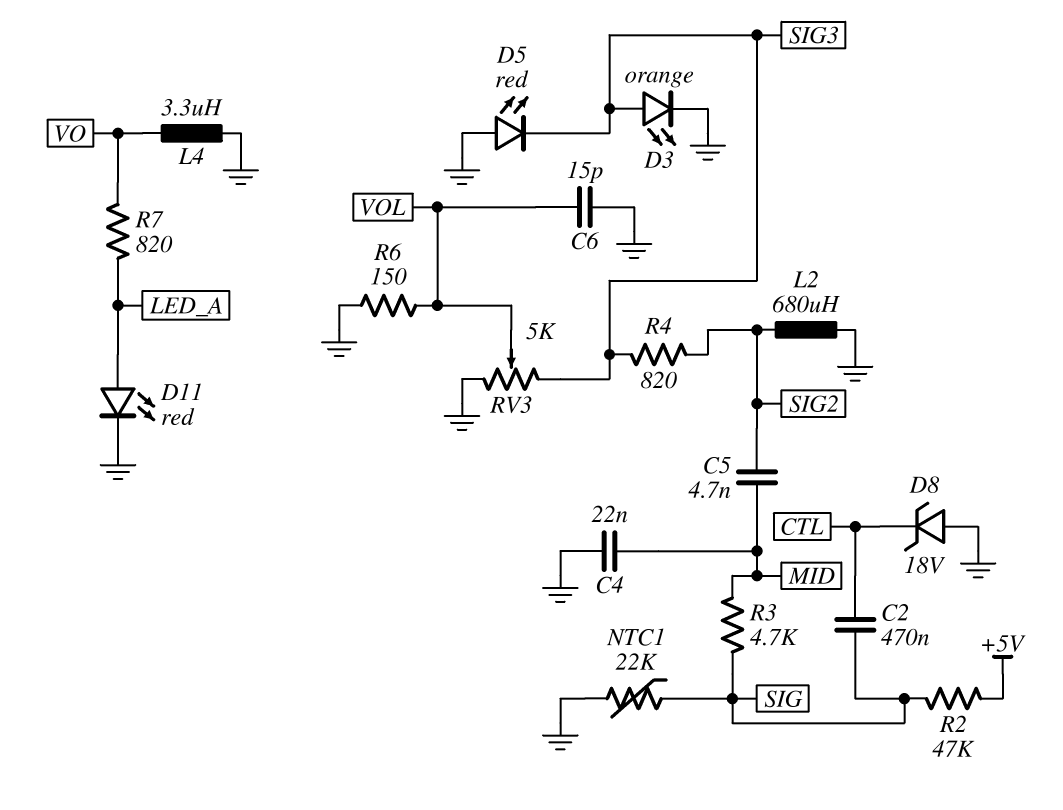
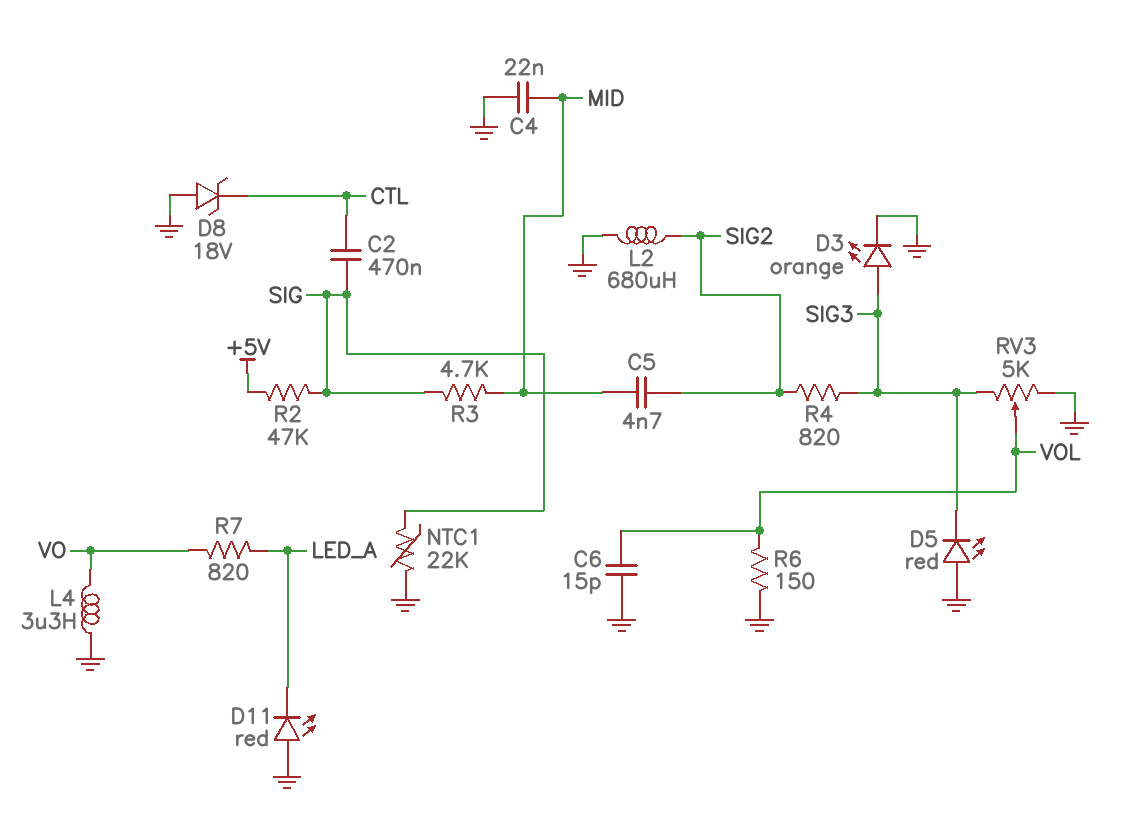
D11: LED red (A LED_A, K GND) -> LED red (A GND, K LED_A)

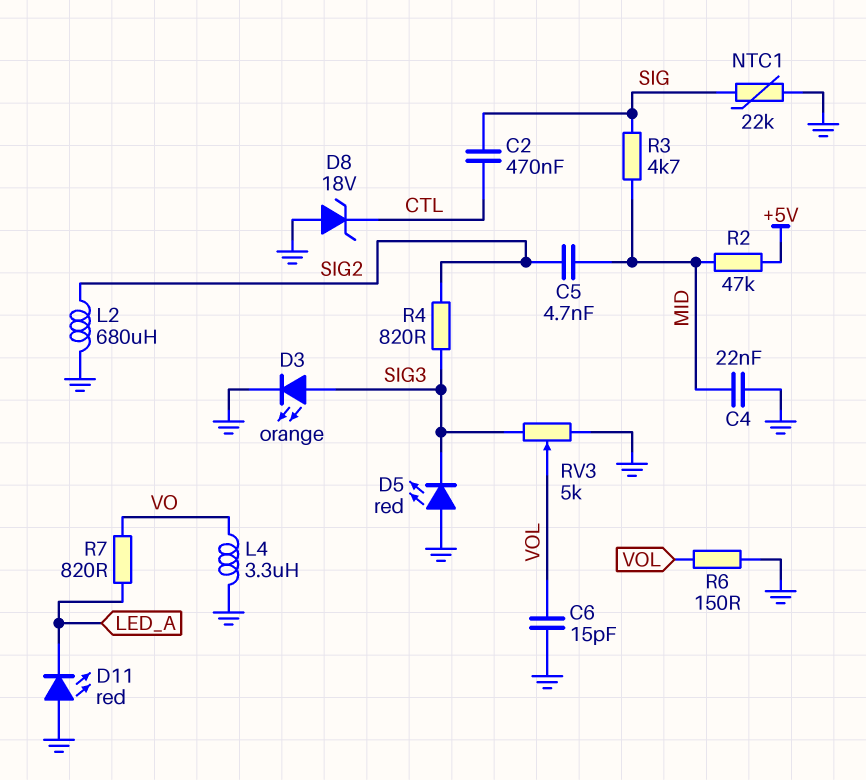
R2: 47k (+5V, SIG) -> 47k (+5V, MID)

